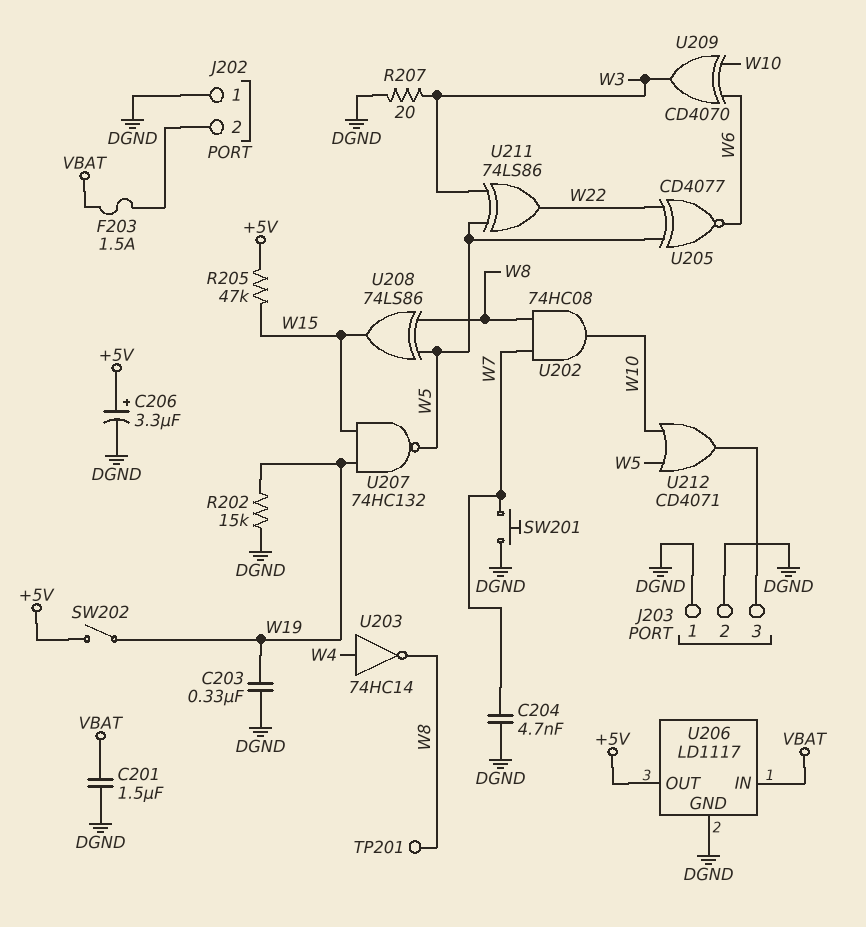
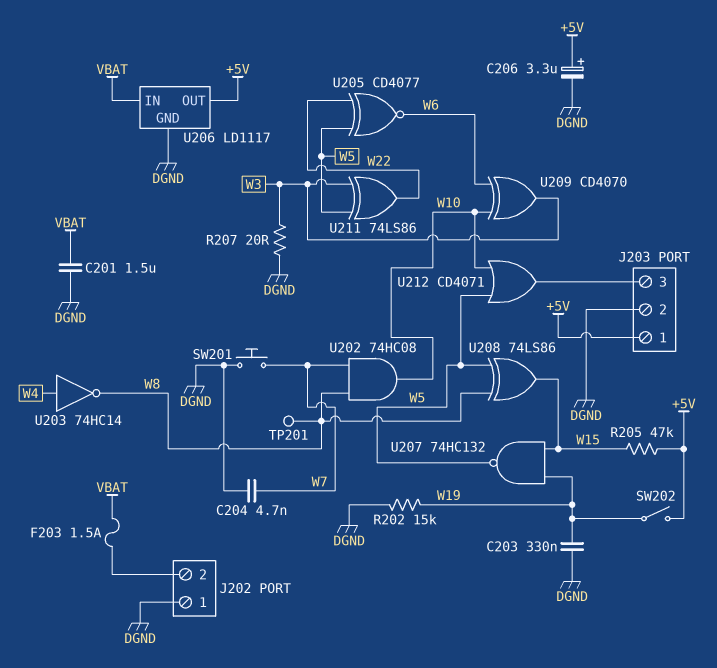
J203 pin 1: DGND -> +5V

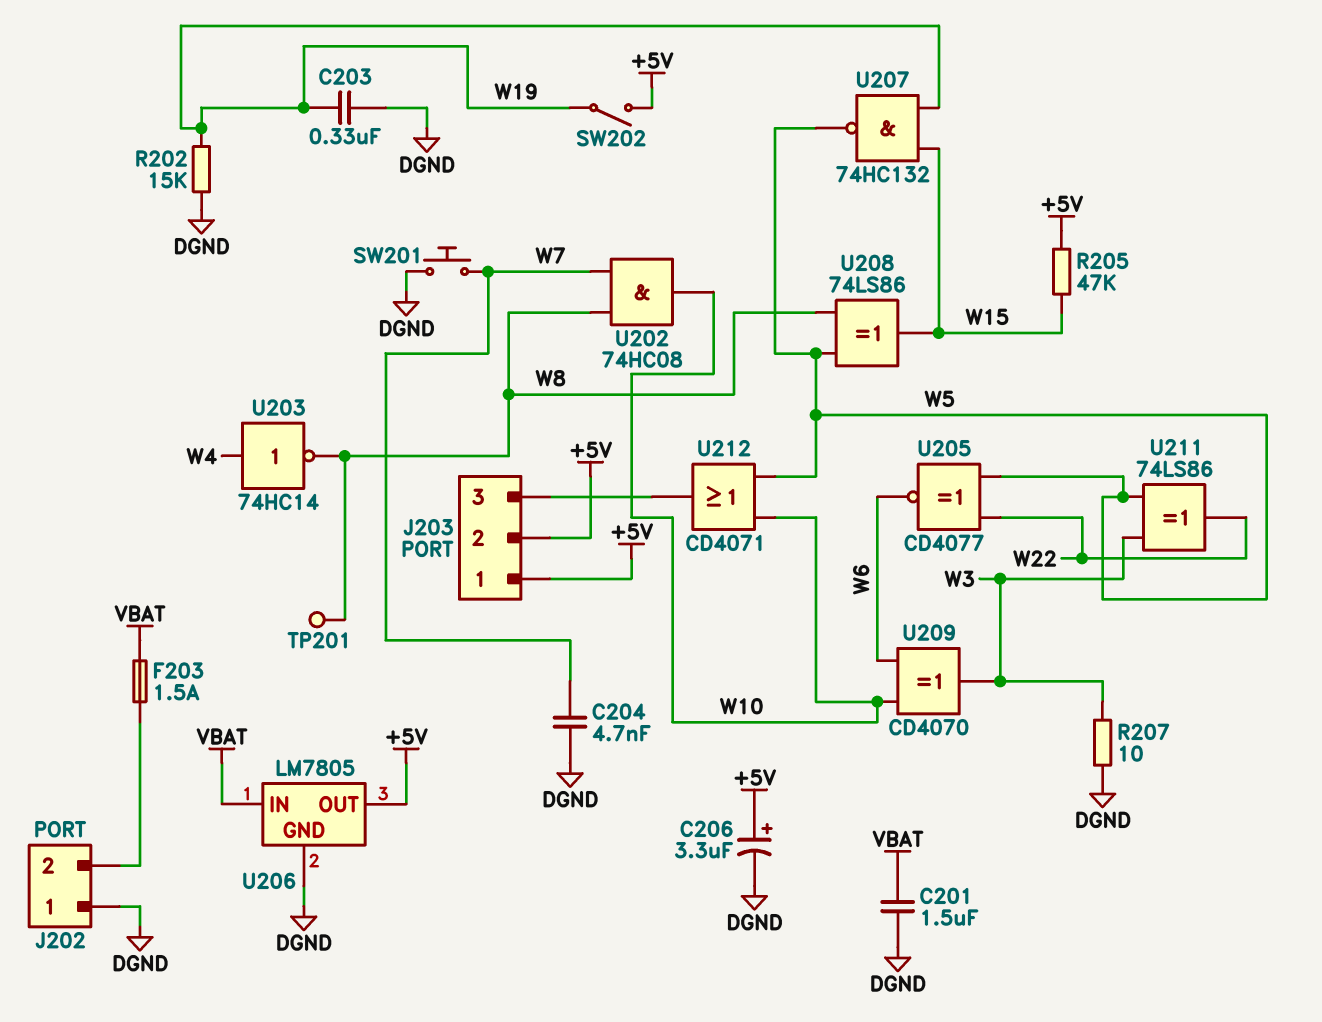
J203 pin 2: DGND -> +5V
R207: 20 (DGND, W3) -> 10 (DGND, W3)
U206: LD1117 -> LM7805

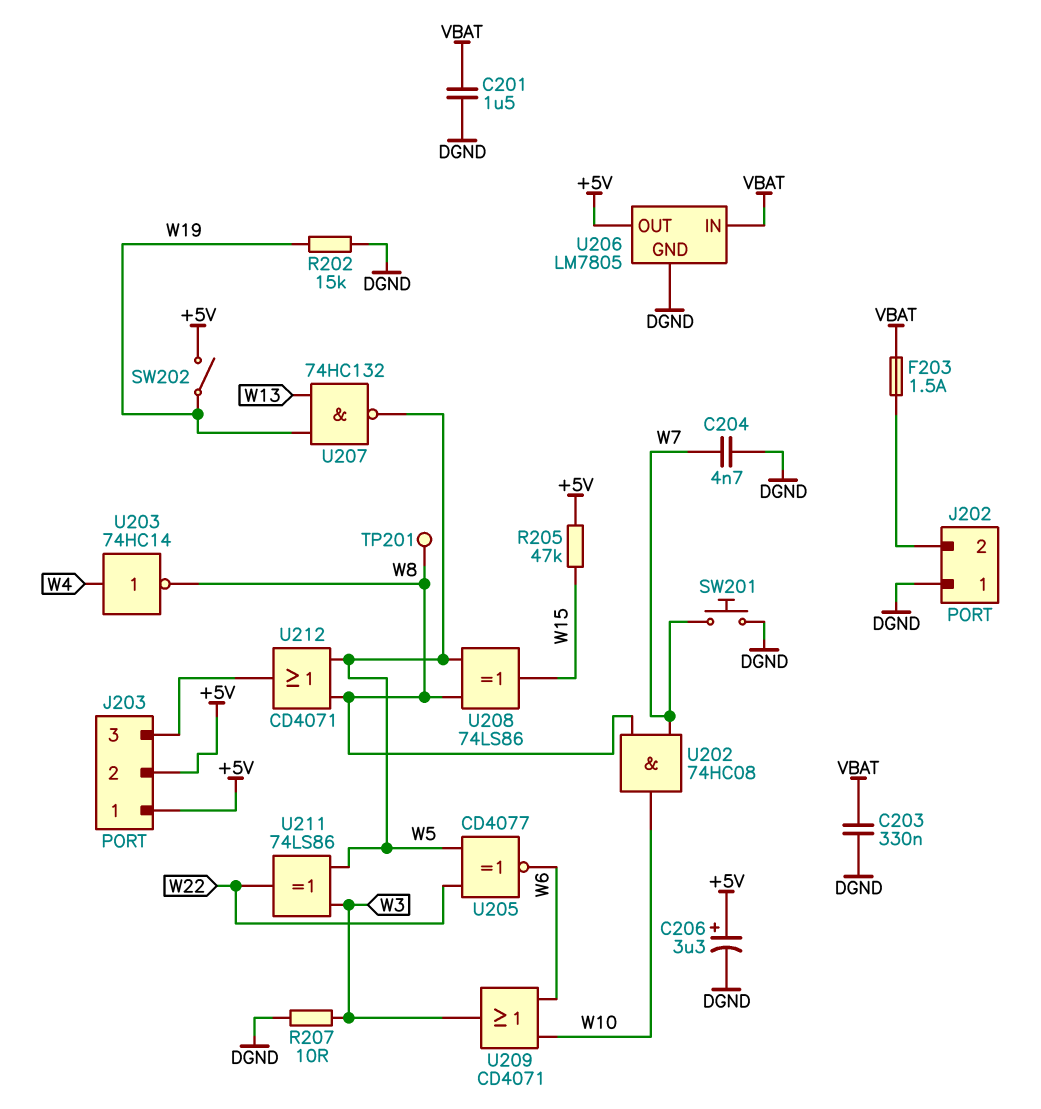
C203: 330nF (DGND, W19) -> 330nF (DGND, VBAT)
U207: NAND 74HC132 (in W15, in W19, out W5) -> NAND 74HC132 (in W13, in W19, out W5)
U209: XOR CD4070 (in W6, in W10, out W3) -> OR CD4071 (in W6, in W10, out W3)
U212: OR CD4071 (in W5, in W10, out J203/3) -> OR CD4071 (in W5, in W8, out J203/3)

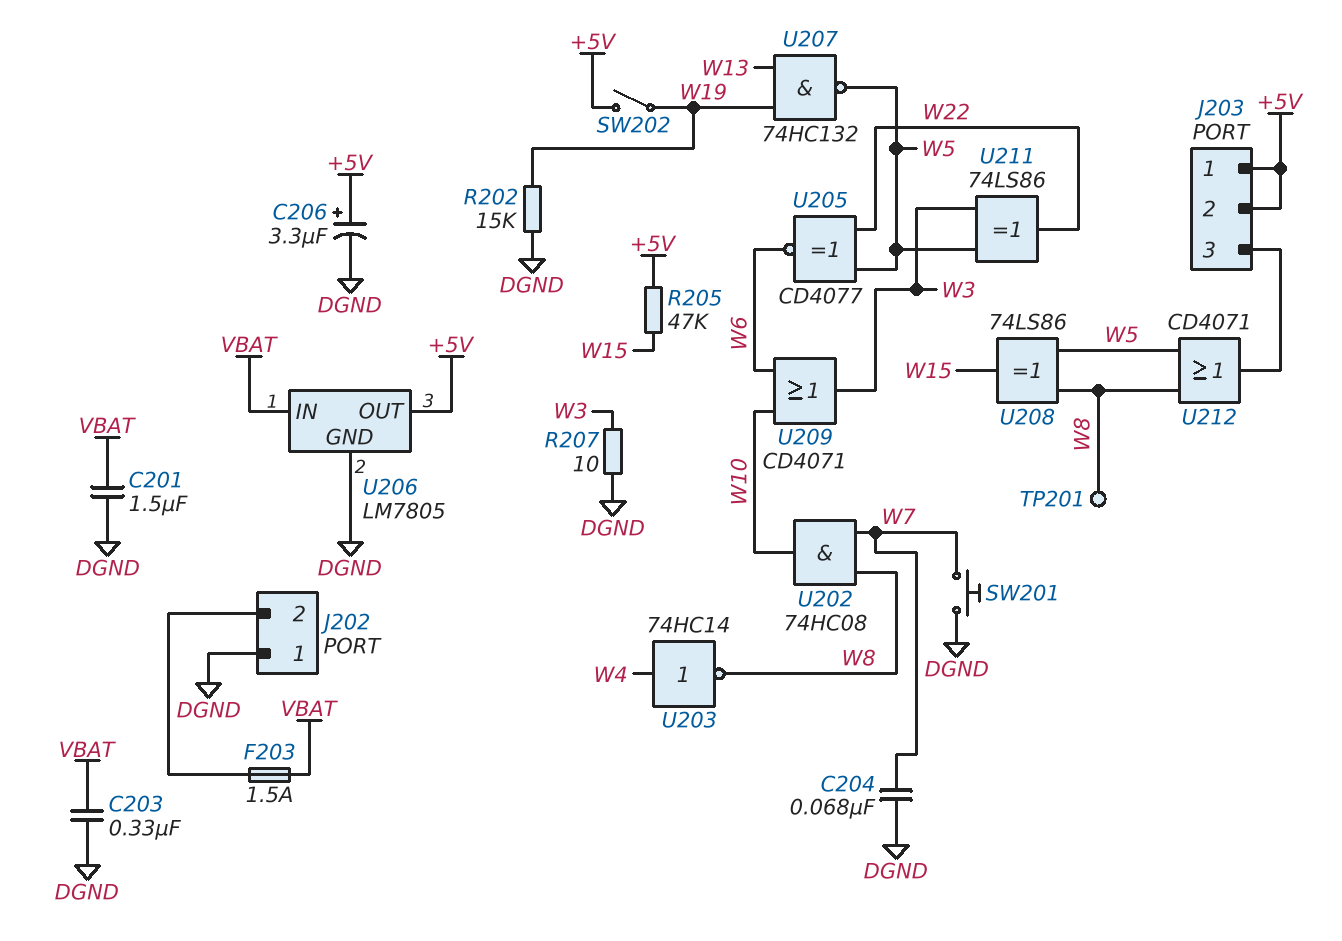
C204: 4.7nF (DGND, W7) -> 68nF (DGND, W7)

